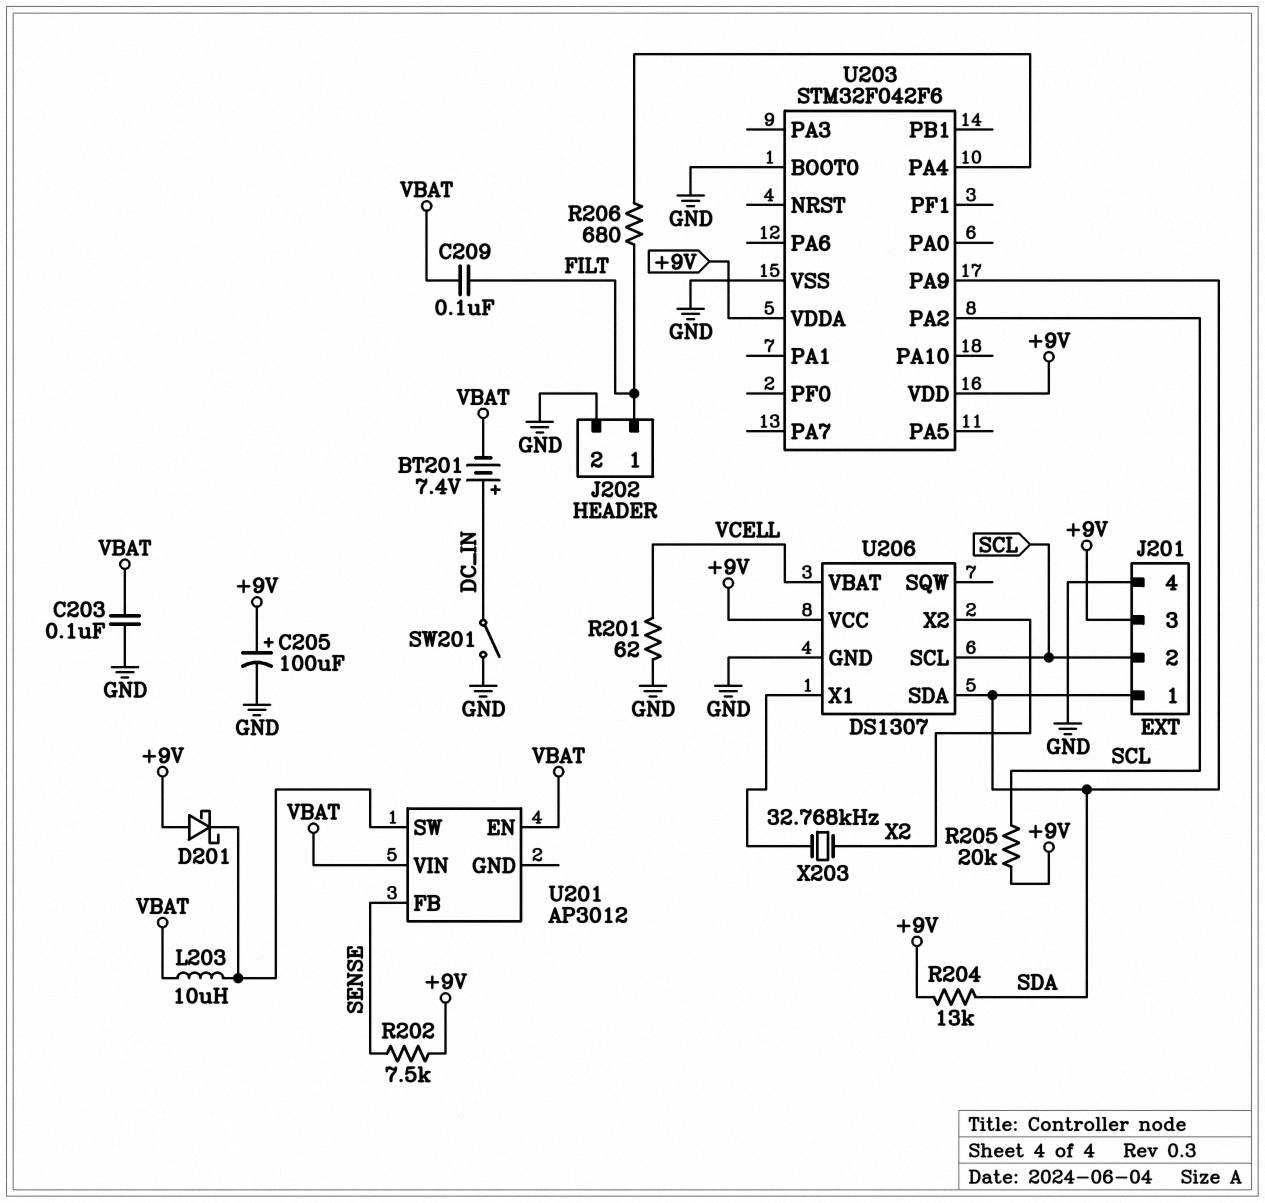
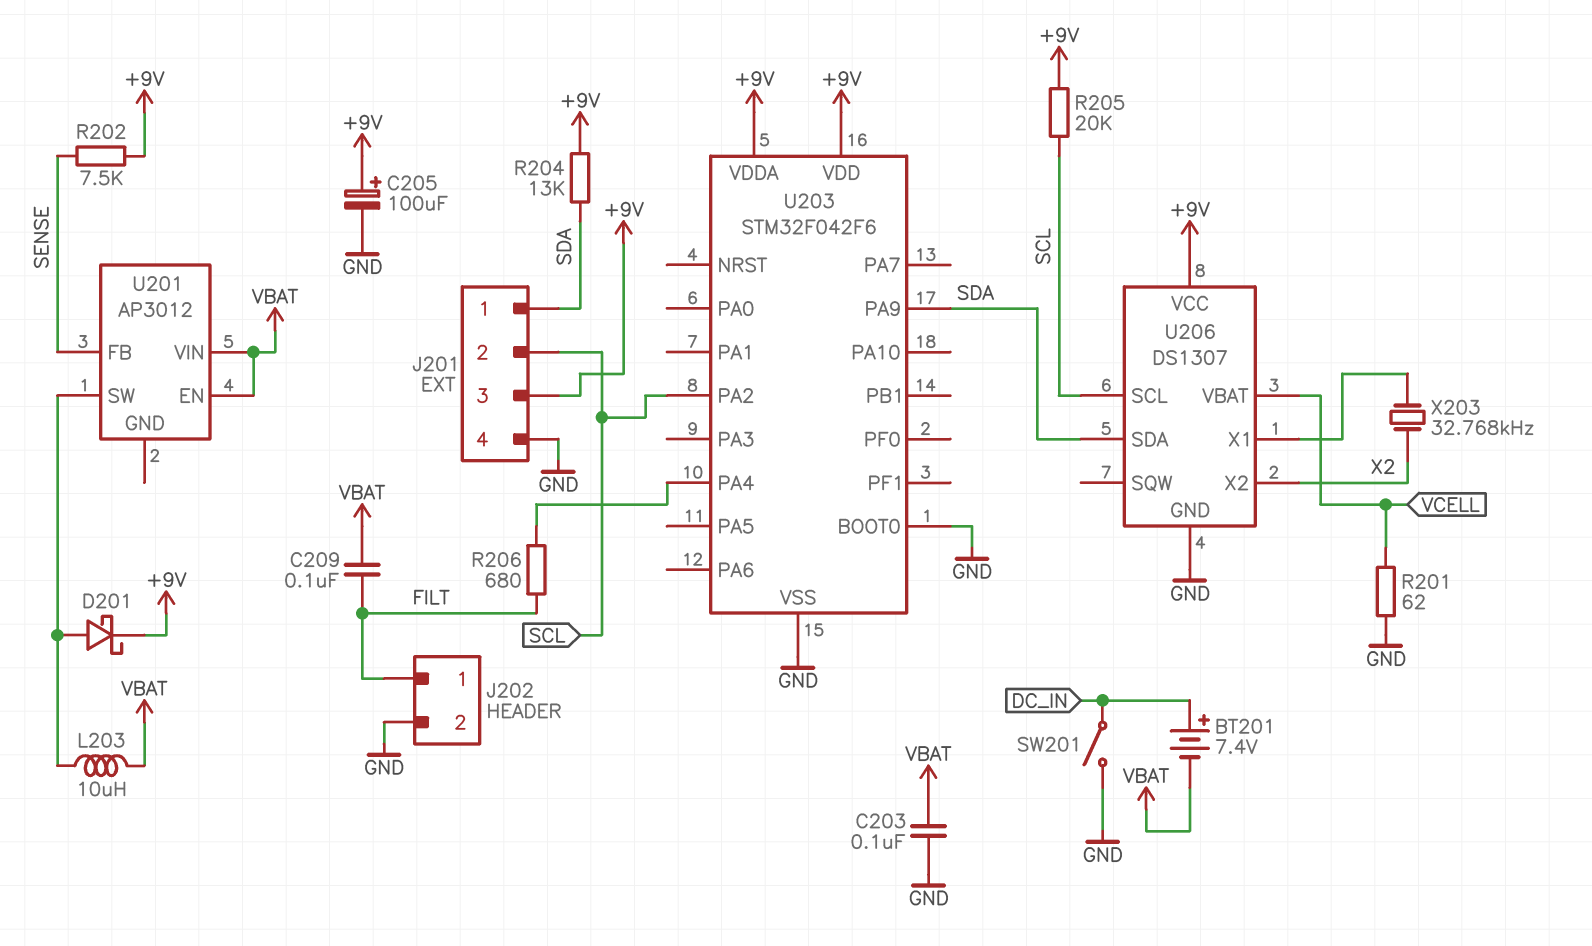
D201: schottky (A +9V, K U201/SW) -> schottky (A U201/SW, K +9V)

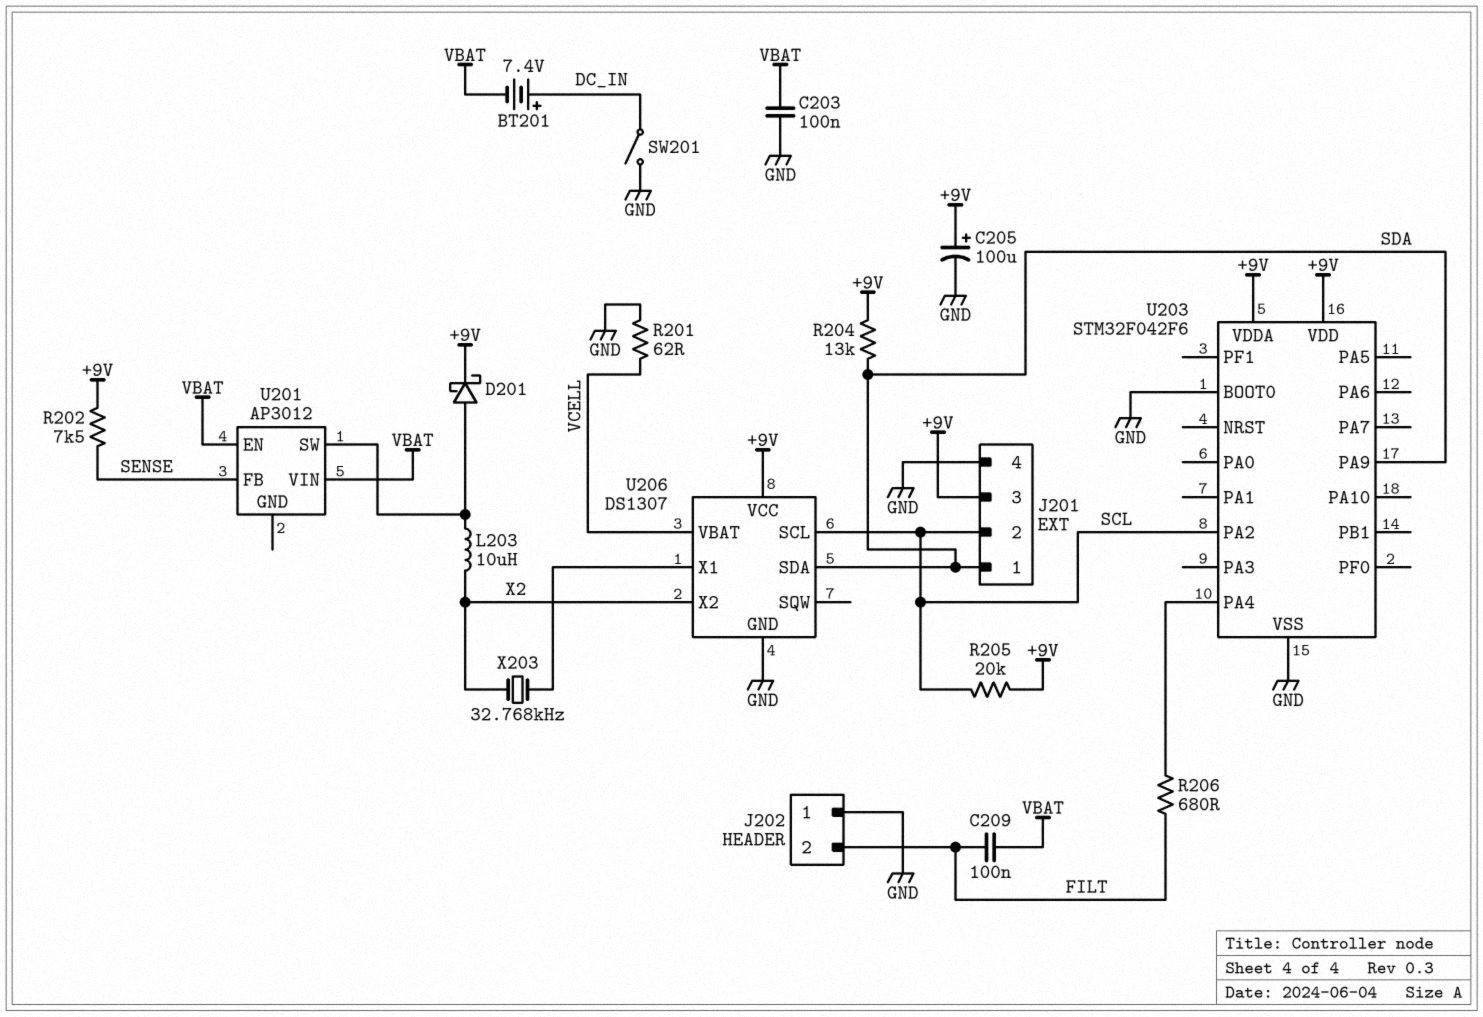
J202 pin 1: FILT -> GND
J202 pin 2: GND -> FILT
L203: 10uH (U201/SW, VBAT) -> 10uH (U201/SW, X2)

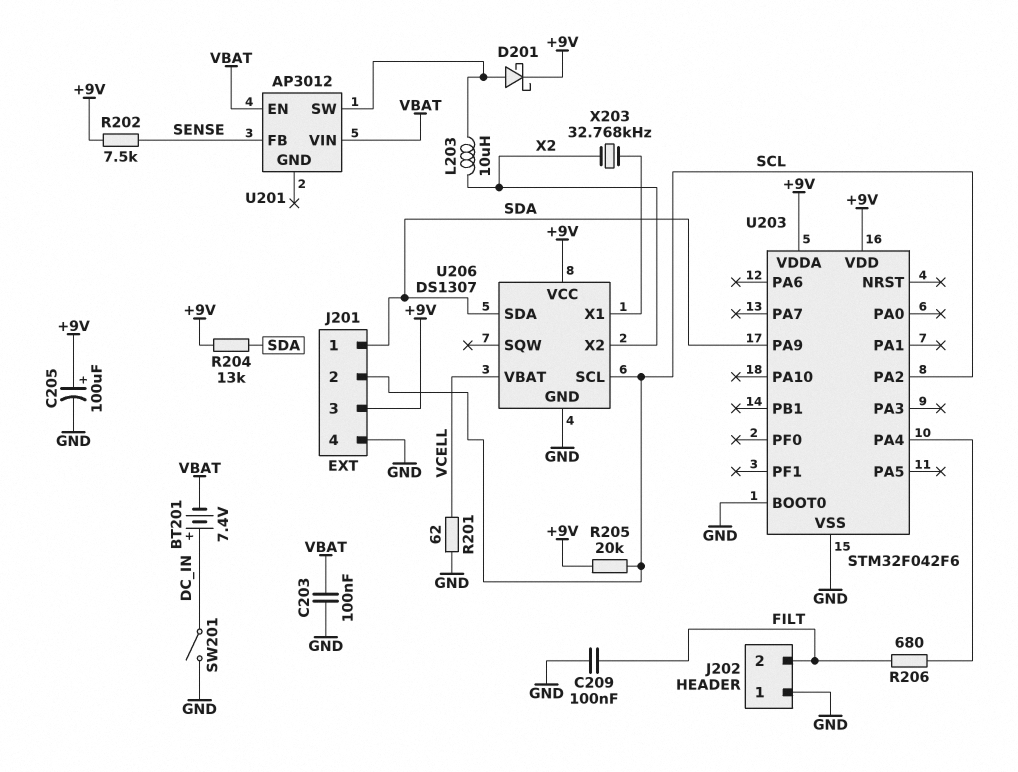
C209: 100nF (FILT, VBAT) -> 100nF (FILT, GND)

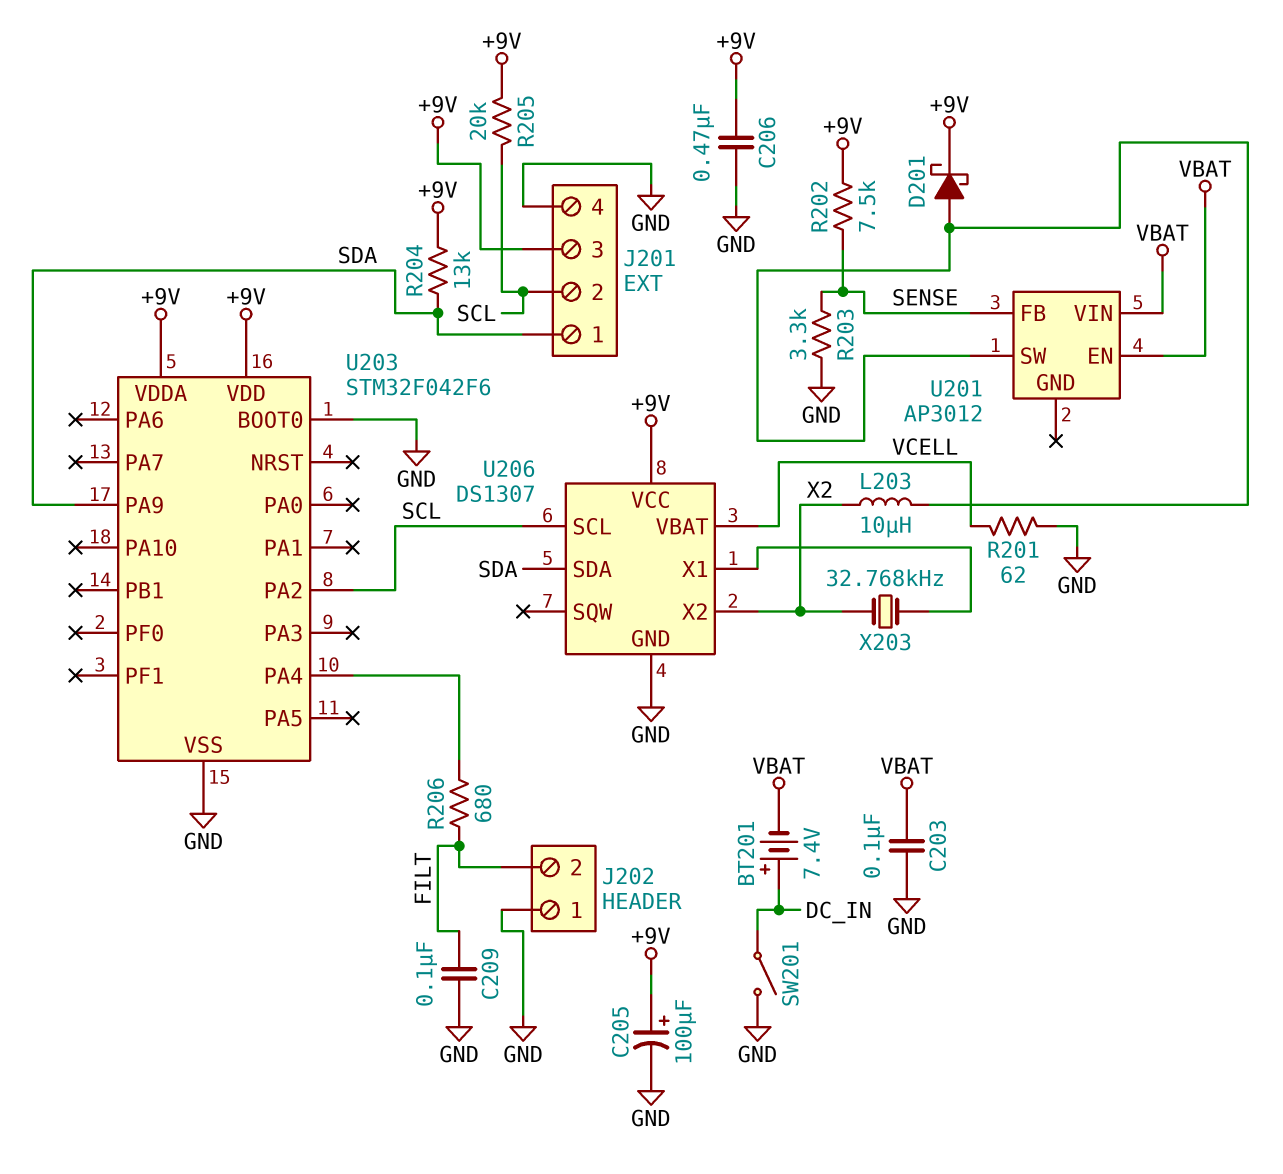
C206: none -> 470nF (+9V, GND)
R203: none -> 3.3k (GND, SENSE)

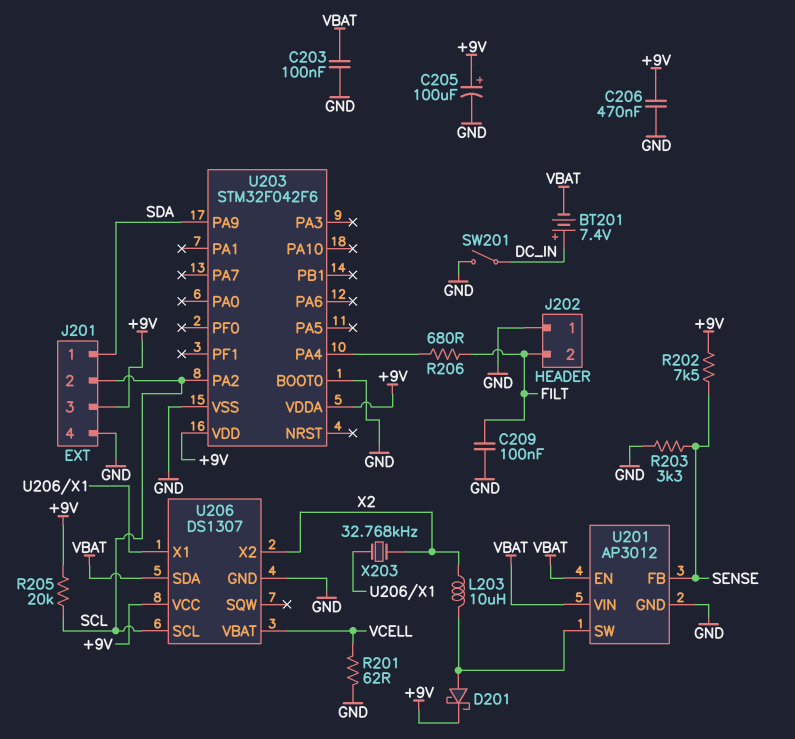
R204: 13k (+9V, SDA) -> none
U201 pin GND: none -> GND
U206 pin SDA: SDA -> VBAT

